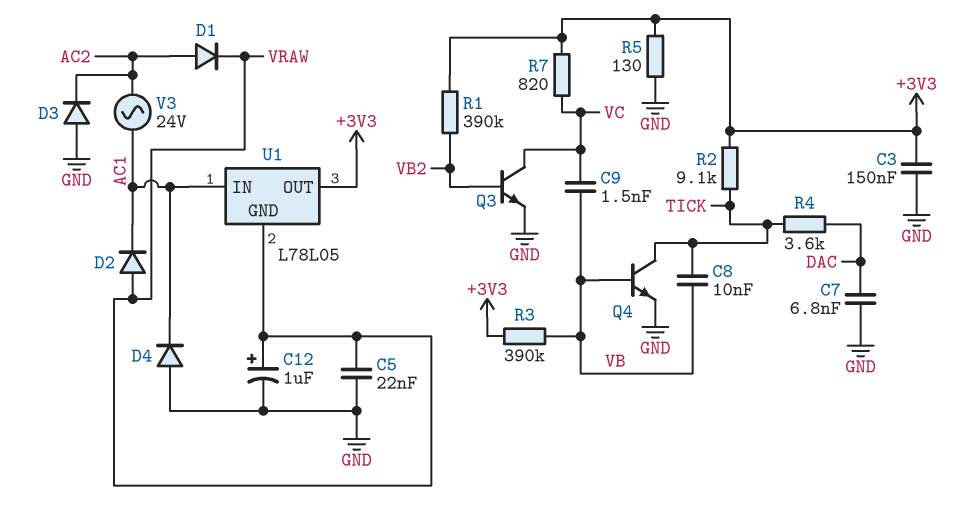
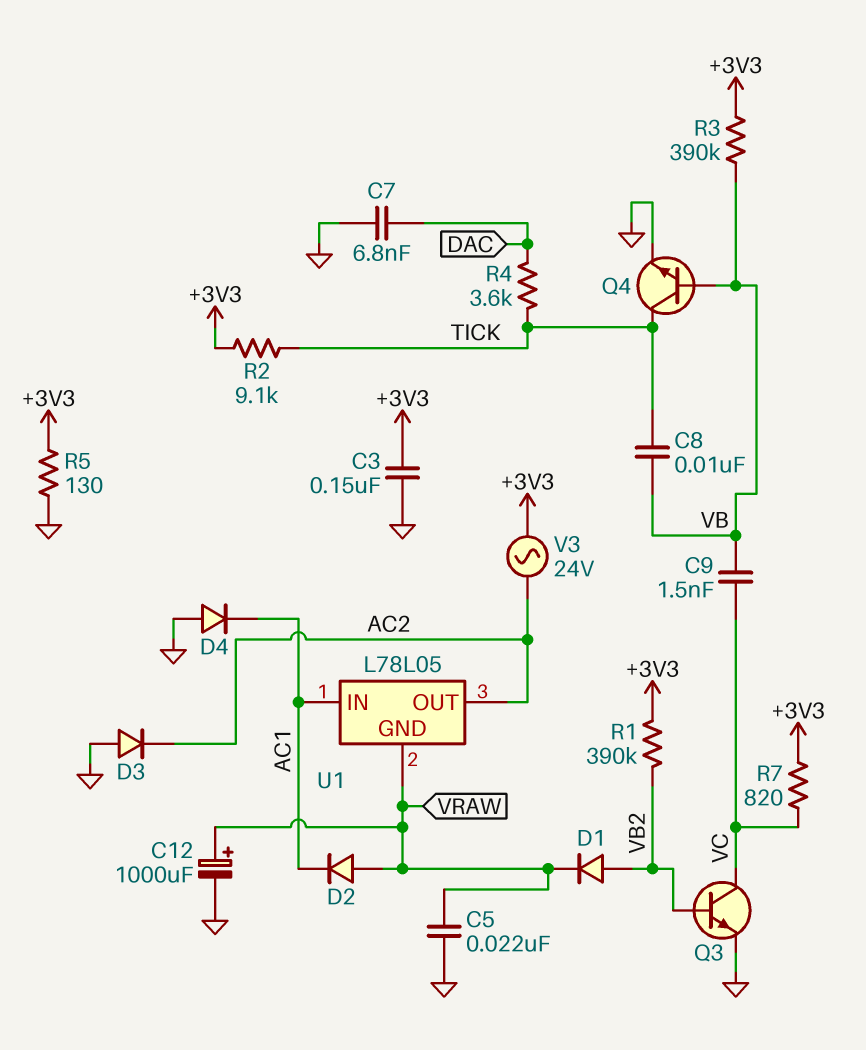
C12: 1uF (plus VRAW, minus GND) -> 1000uF (plus VRAW, minus GND)
D1: diode (A AC2, K VRAW) -> diode (A VB2, K VRAW)
U1 pin OUT: +3V3 -> AC2
V3: AC 24V (AC1, AC2) -> AC 24V (+3V3, AC2)

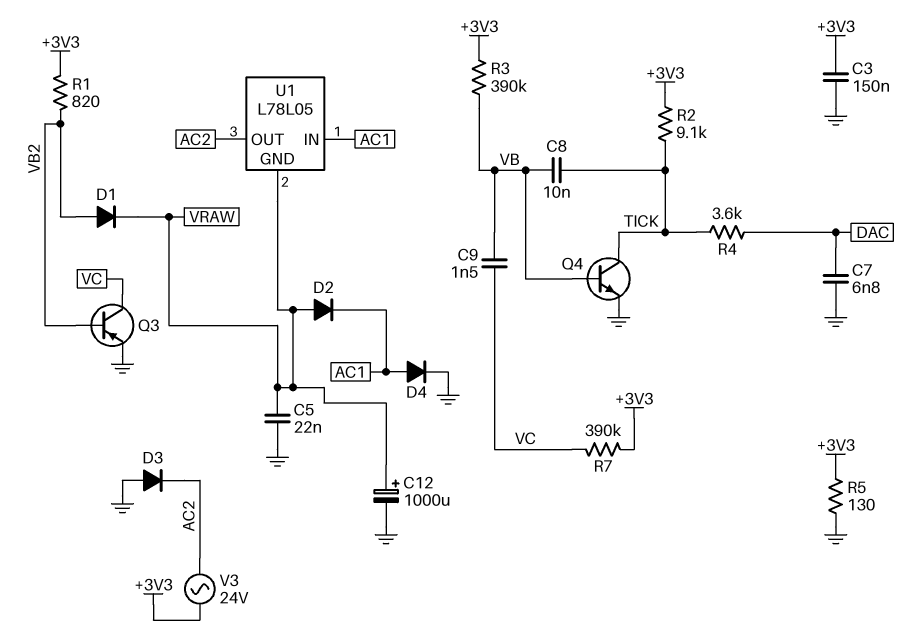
D4: diode (A GND, K AC1) -> diode (A AC1, K GND)
Q3: NPN (B VB2, C VC, E GND) -> PNP (B VB2, C VC, E GND)
R1: 390k (+3V3, VB2) -> 820 (+3V3, VB2)
R7: 820 (+3V3, VC) -> 390k (+3V3, VC)

